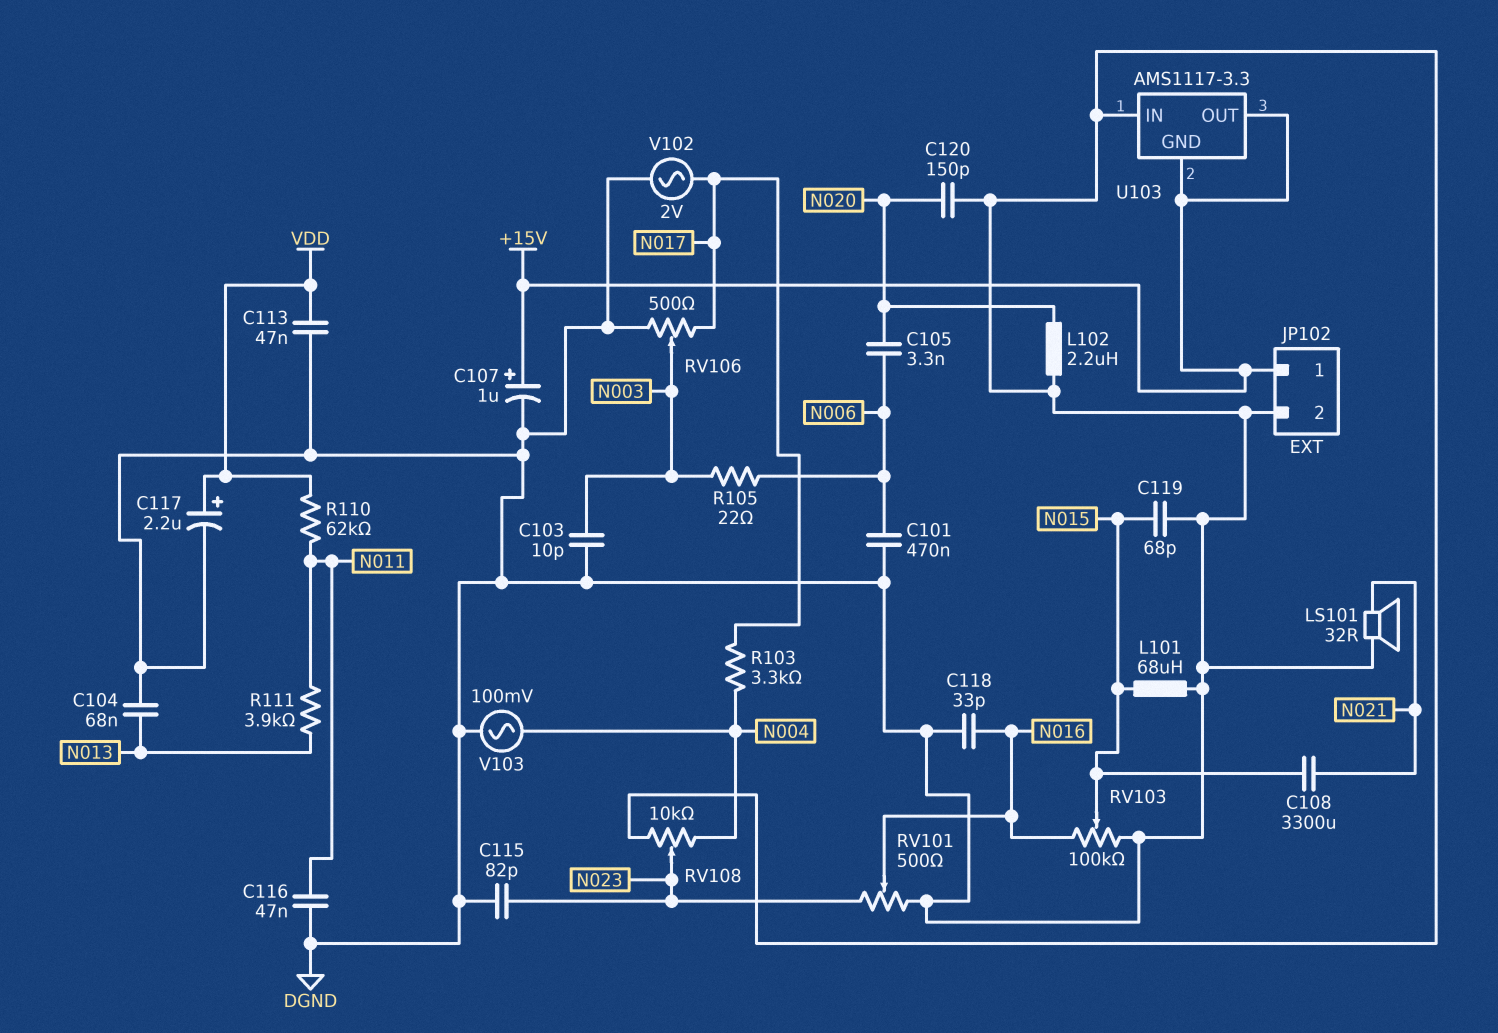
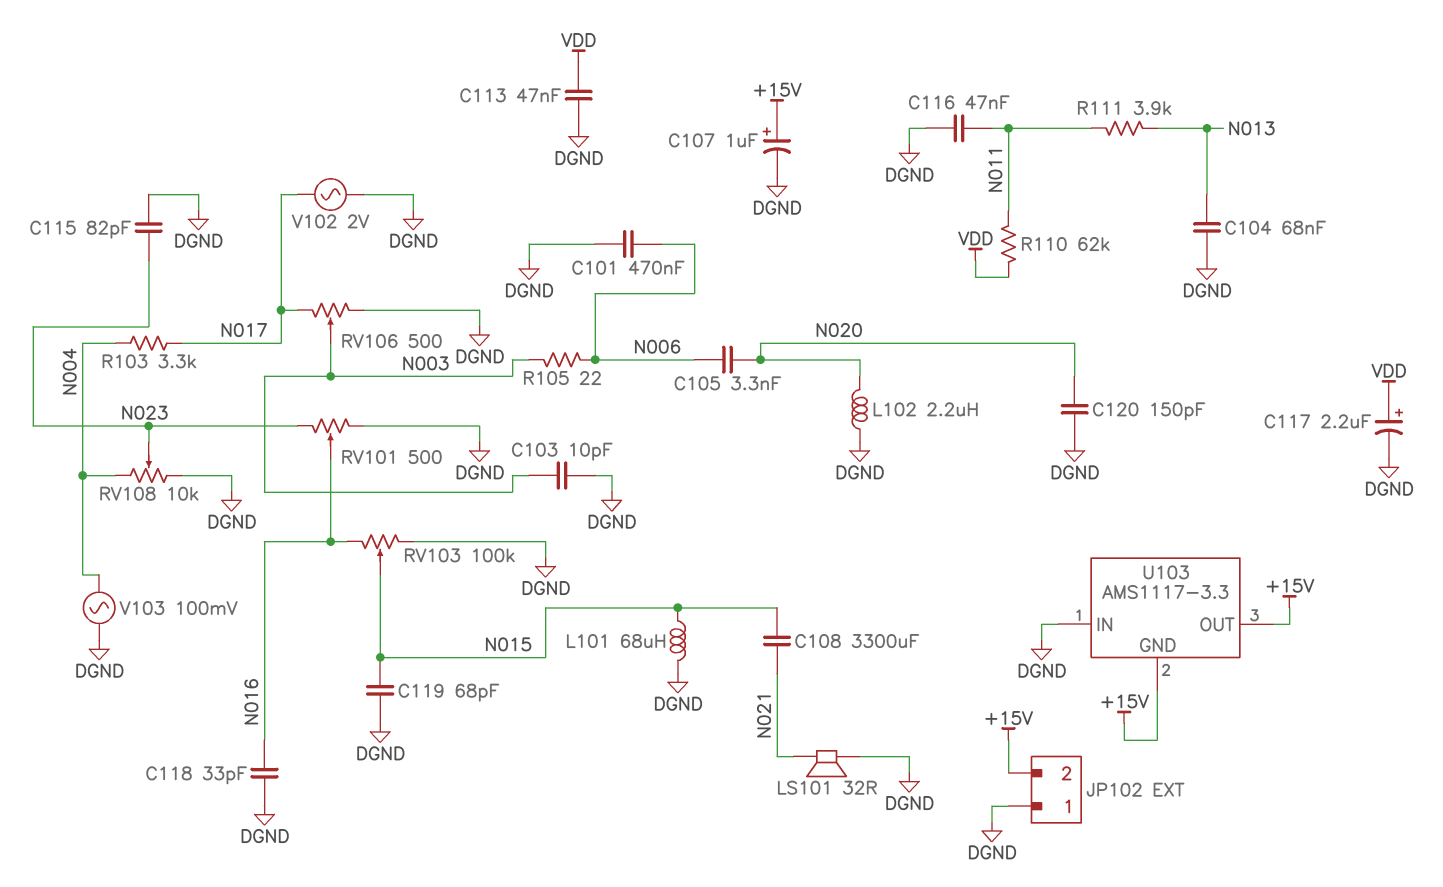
JP102 pin 1: +15V -> DGND
JP102 pin 2: DGND -> +15V

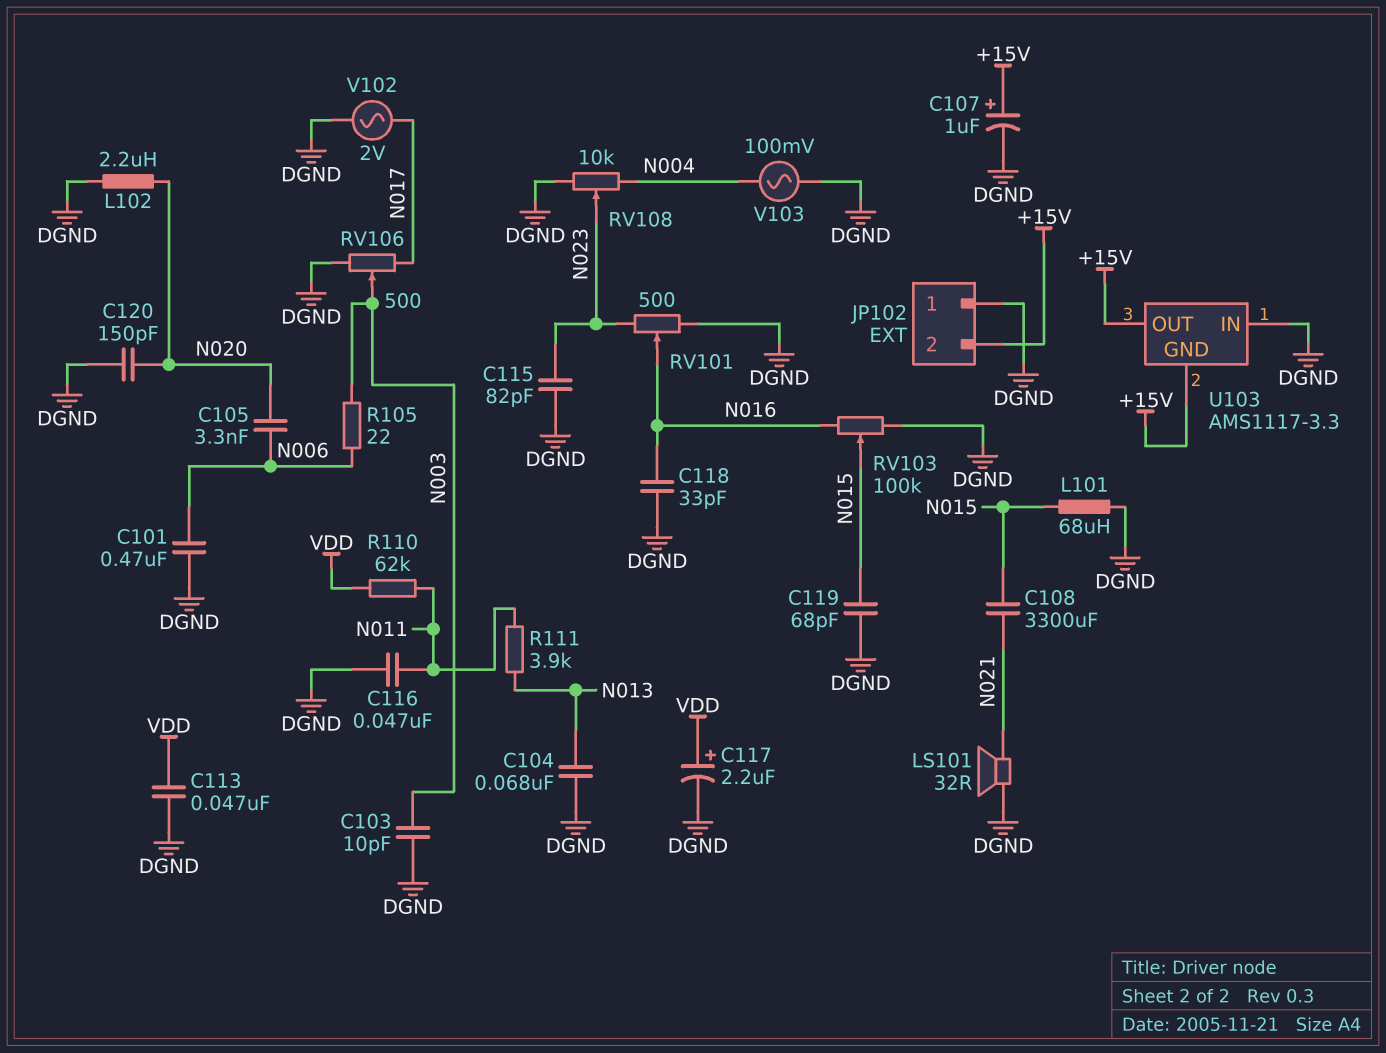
R103: 3.3k (N004, N017) -> none

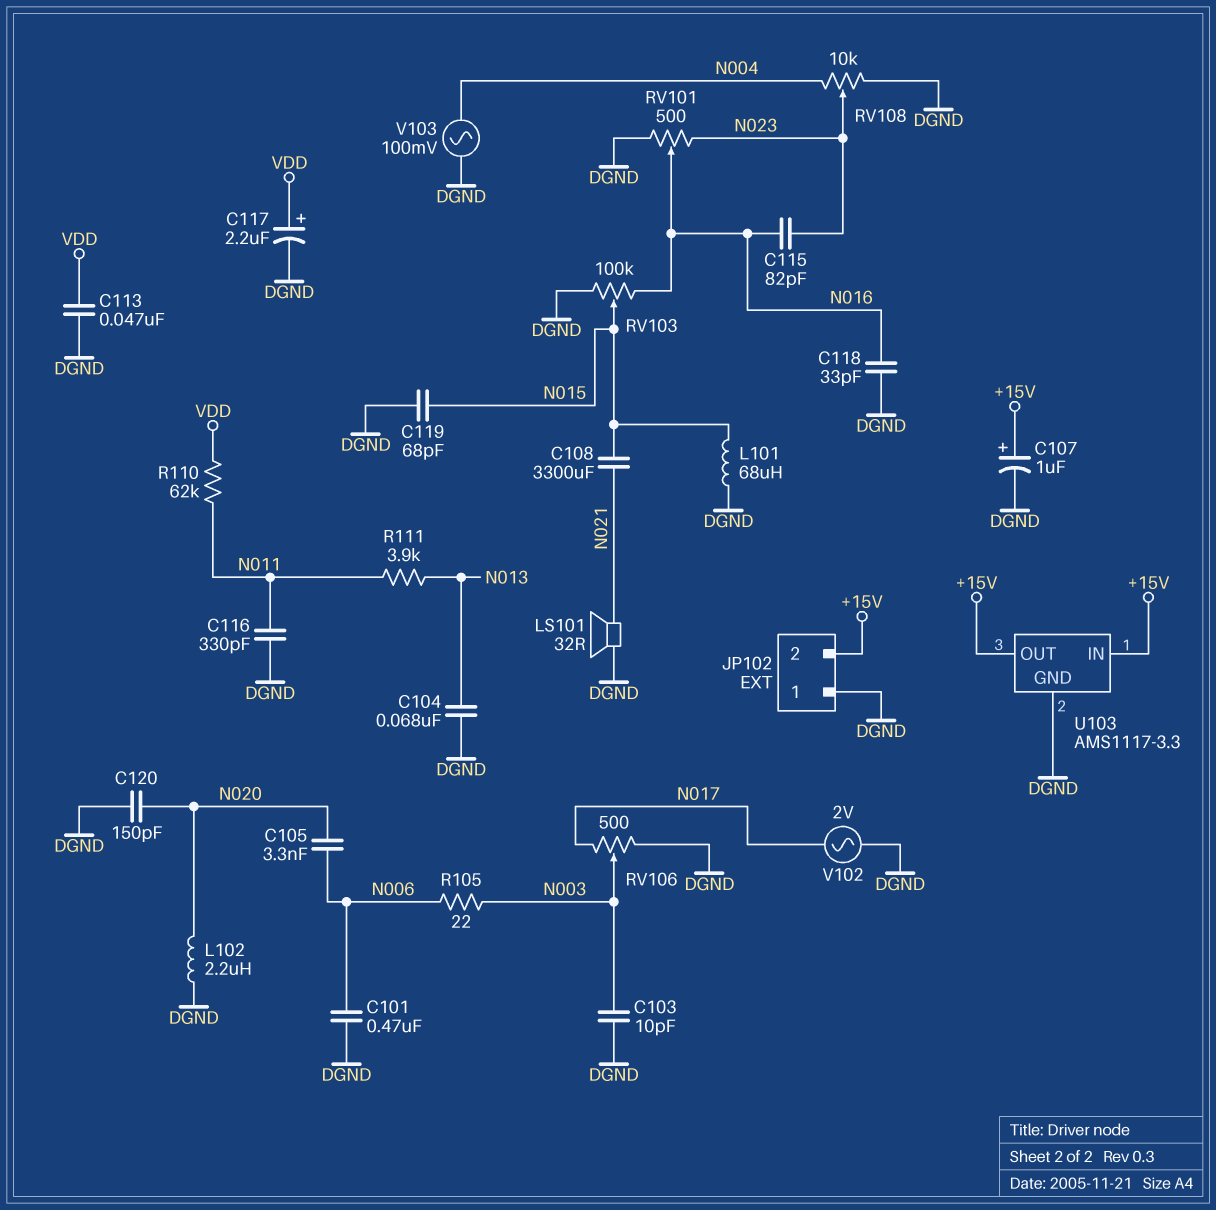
C115: 82pF (DGND, N023) -> 82pF (N016, N023)
C116: 47nF (DGND, N011) -> 330pF (DGND, N011)
U103 pin GND: +15V -> DGND
U103 pin IN: DGND -> +15V

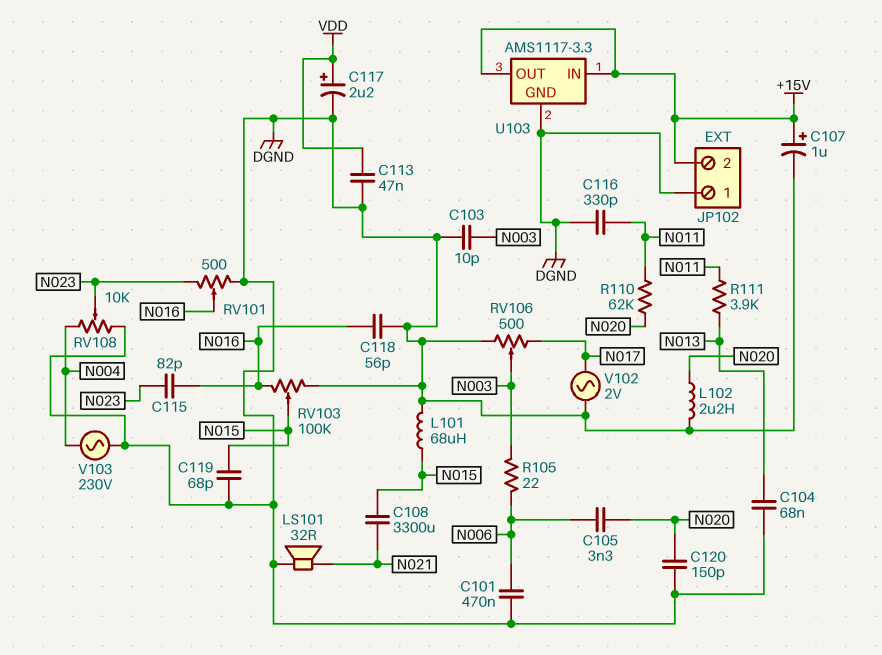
C118: 33pF (DGND, N016) -> 56pF (DGND, N016)
R110: 62k (N011, VDD) -> 62k (N011, N020)
V103: AC 100mV (DGND, N004) -> AC 230V (DGND, N004)

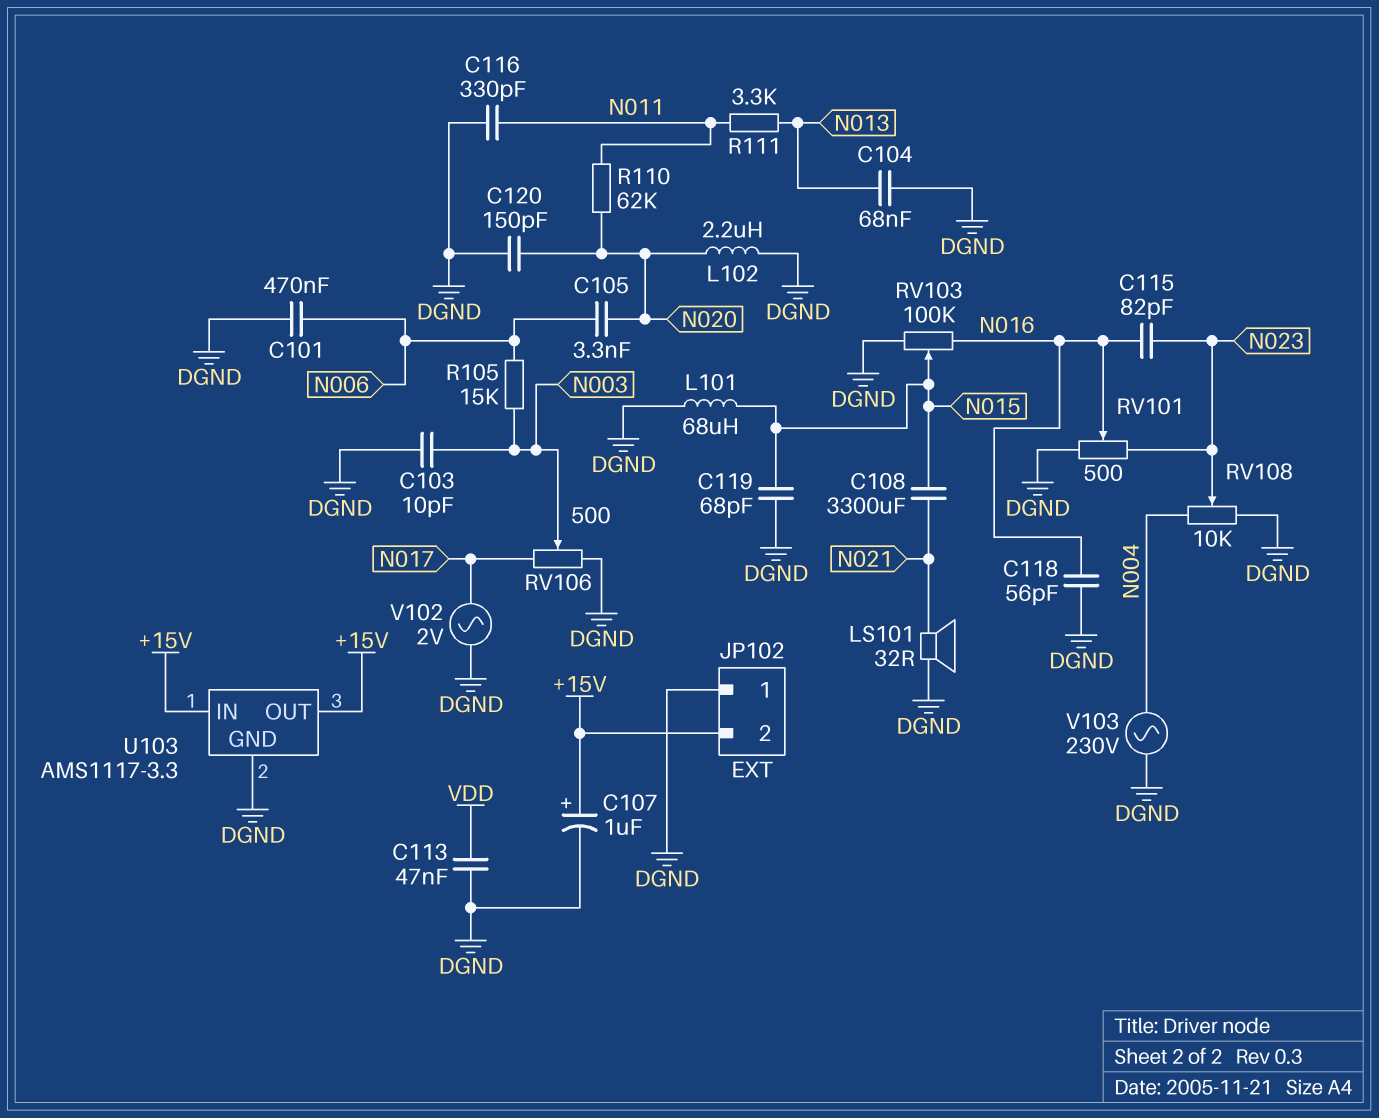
C117: 2.2uF (plus VDD, minus DGND) -> none
R105: 22 (N003, N006) -> 15k (N003, N006)
R111: 3.9k (N011, N013) -> 3.3k (N011, N013)

